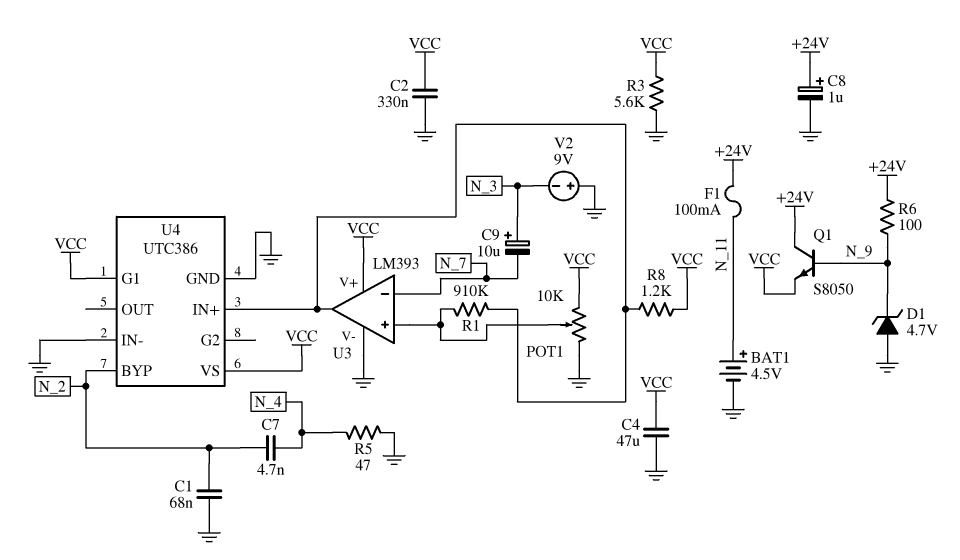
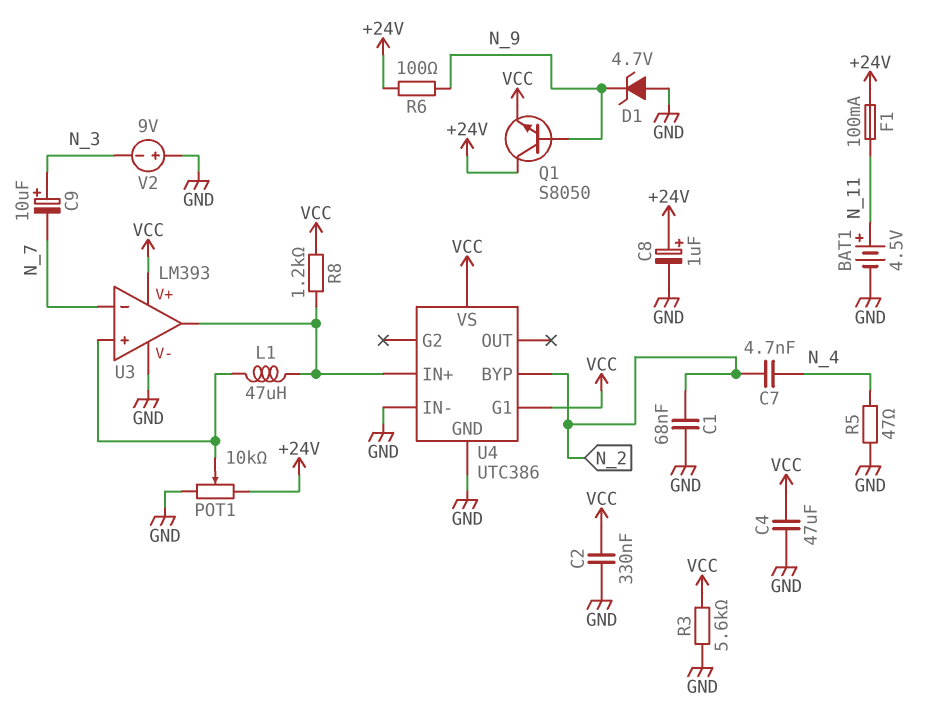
L1: none -> 47uH (U3/in+, U3/out)
POT1: 10k (GND, VCC, wiper U3/in+) -> 10k (+24V, GND, wiper U3/in+)
R1: 910k (U3/in+, U3/out) -> none

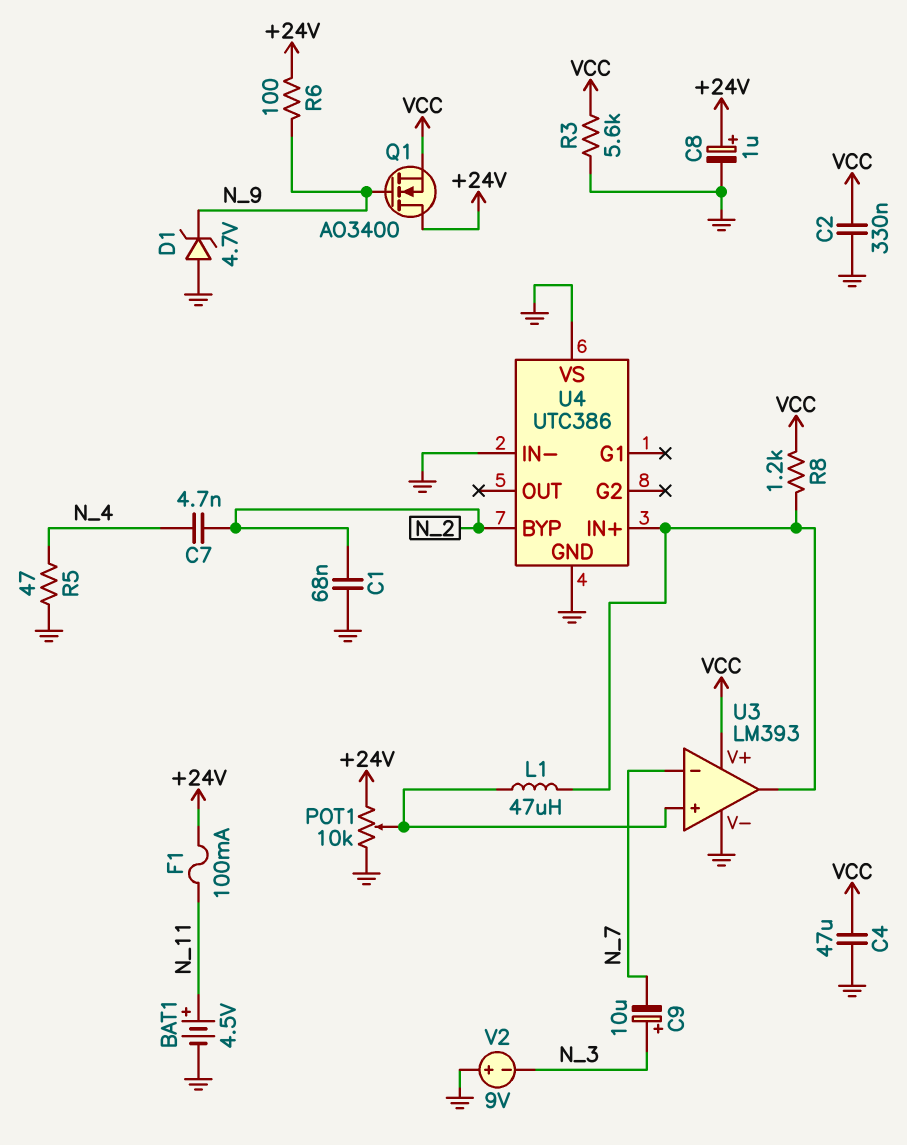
Q1: NPN S8050 (B N_9, C +24V, E VCC) -> NMOS AO3400 (G N_9, D +24V, S VCC)
U4 pin G1: VCC -> none
U4 pin VS: VCC -> GND

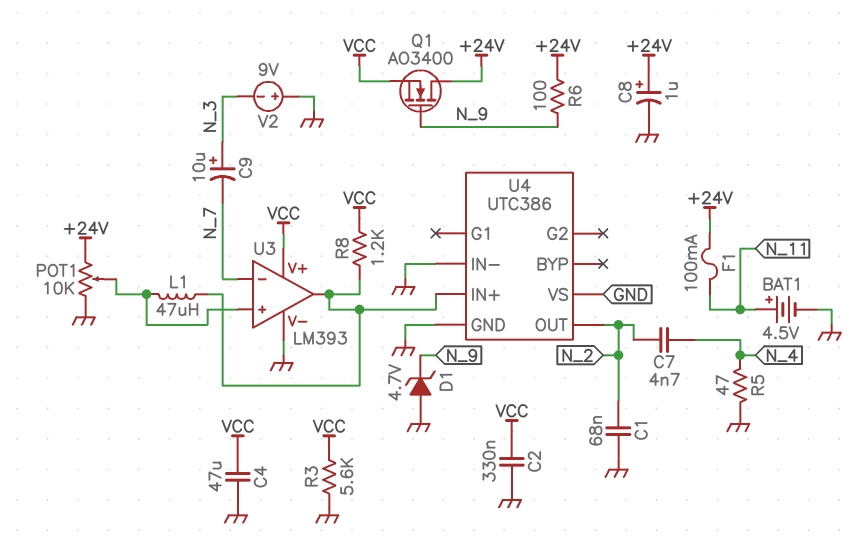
U4 pin BYP: N_2 -> none
U4 pin OUT: none -> N_2

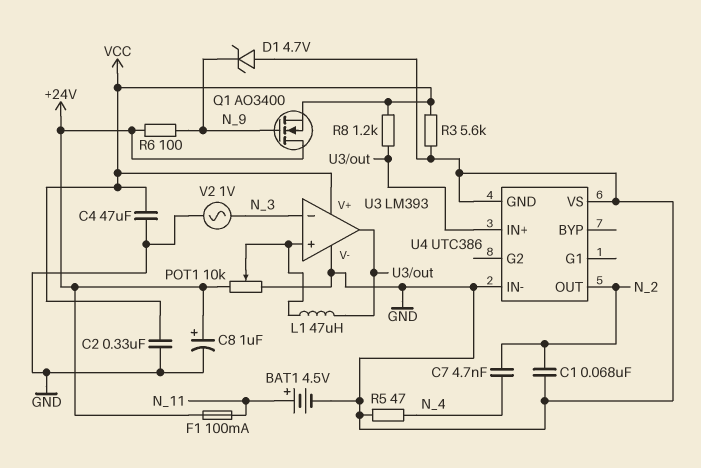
C9: 10uF (plus N_3, minus N_7) -> none
U3 pin in-: N_7 -> N_3
V2: 9V (plus GND, minus N_3) -> AC 1V (GND, N_3)

